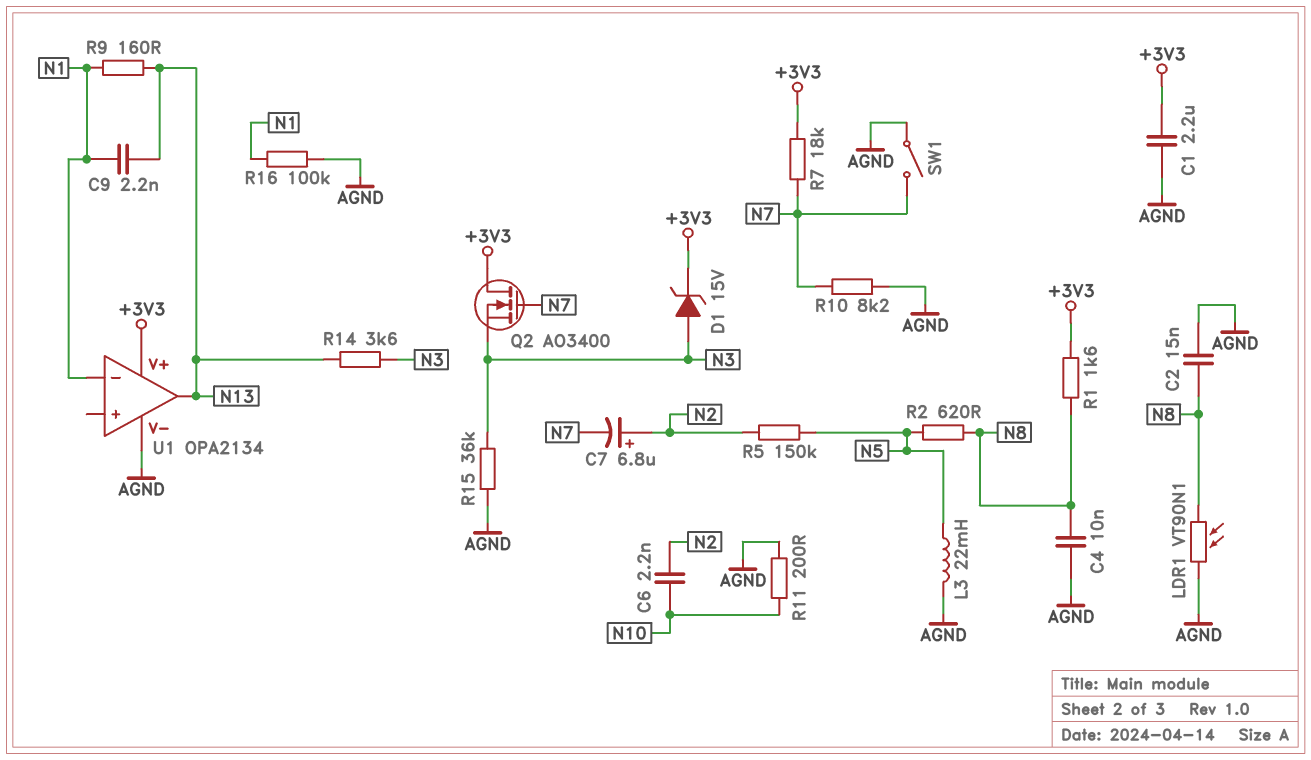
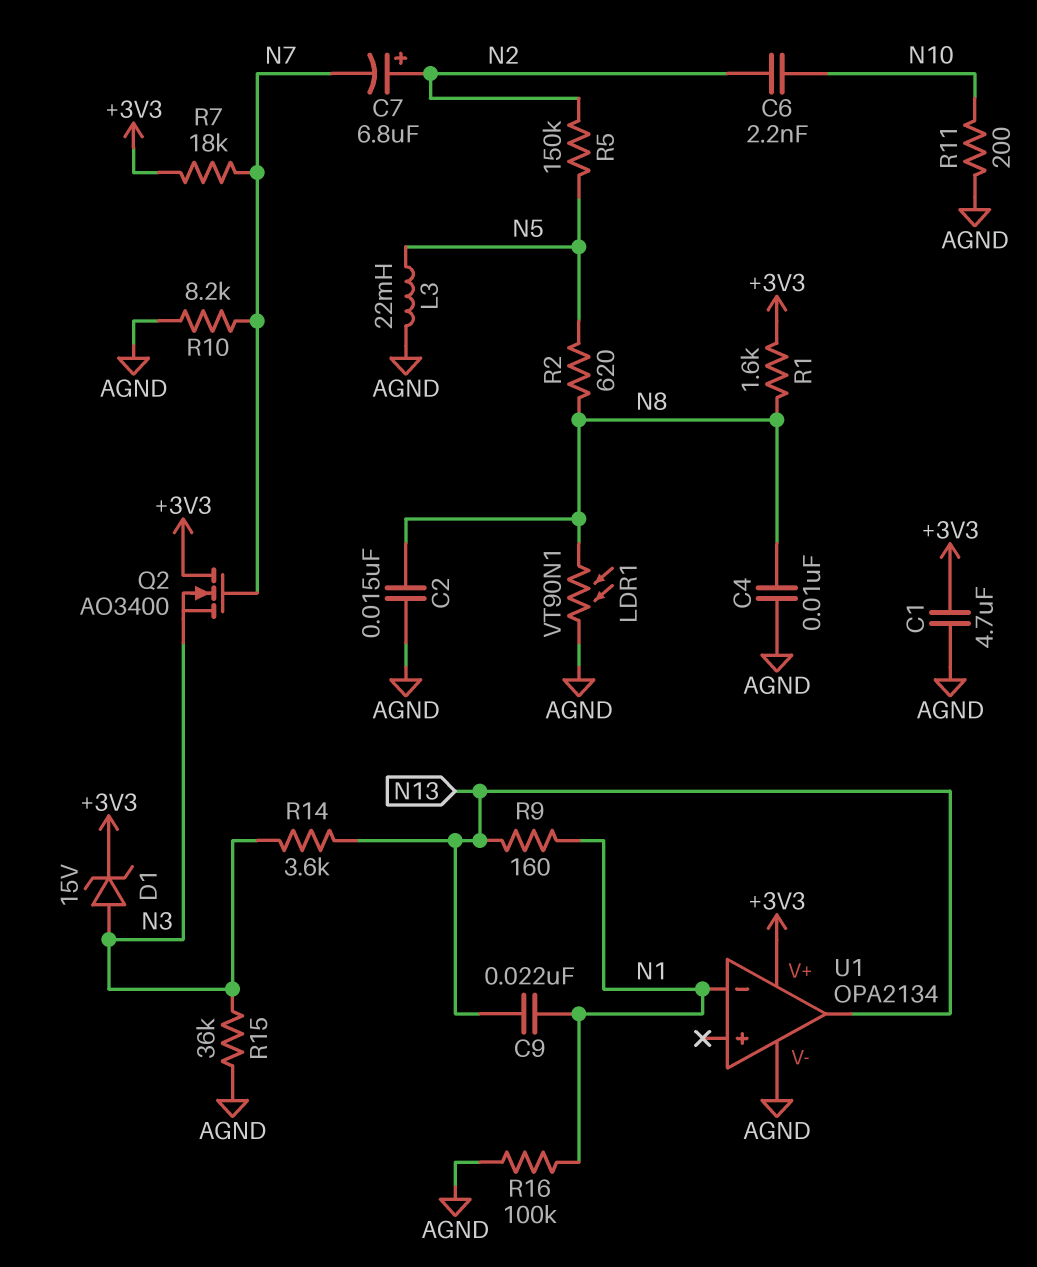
C1: 2.2uF (+3V3, AGND) -> 4.7uF (+3V3, AGND)
C9: 2.2nF (N1, N13) -> 22nF (N1, N13)
SW1: switch (AGND, N7) -> none

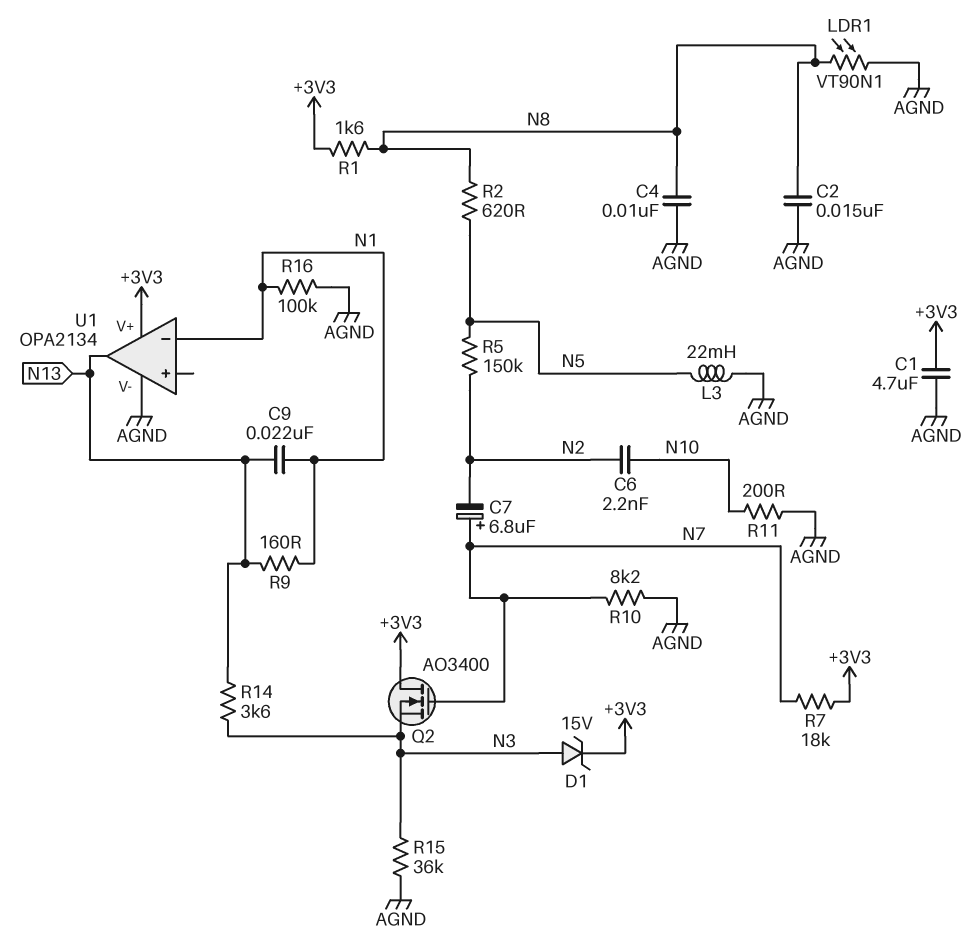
C7: 6.8uF (plus N2, minus N7) -> 6.8uF (plus N7, minus N2)

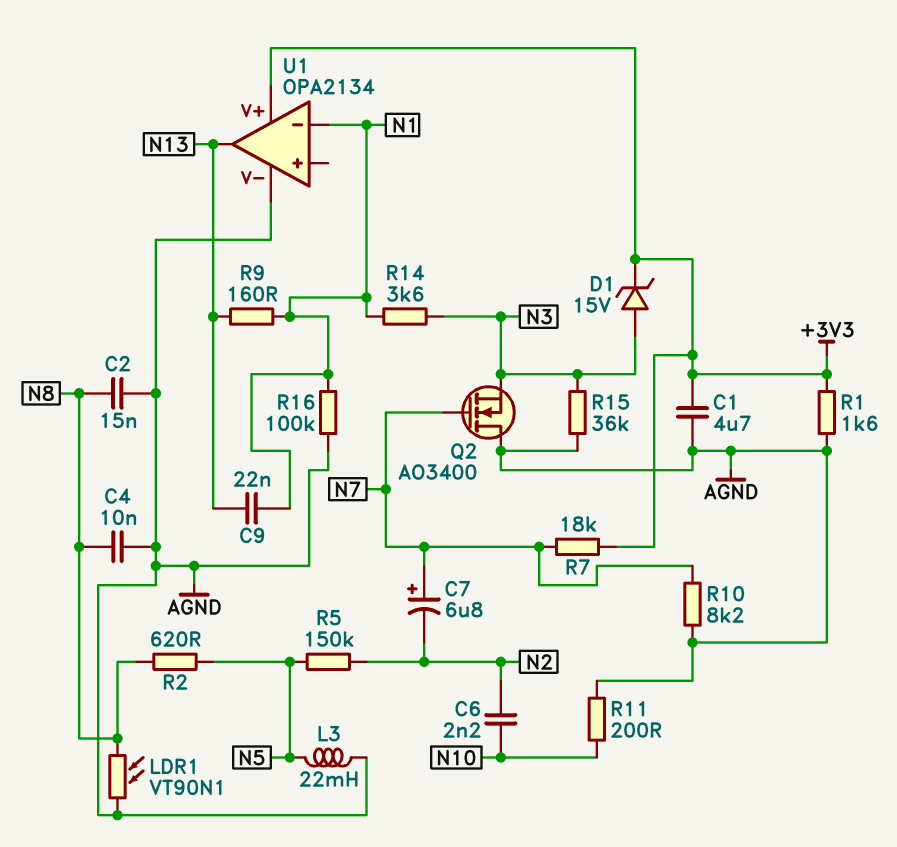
Q2: NMOS AO3400 (G N7, D +3V3, S N3) -> NMOS AO3400 (G N7, D AGND, S N3)
R1: 1.6k (+3V3, N8) -> 1.6k (+3V3, AGND)
R14: 3.6k (N3, N13) -> 3.6k (N1, N3)

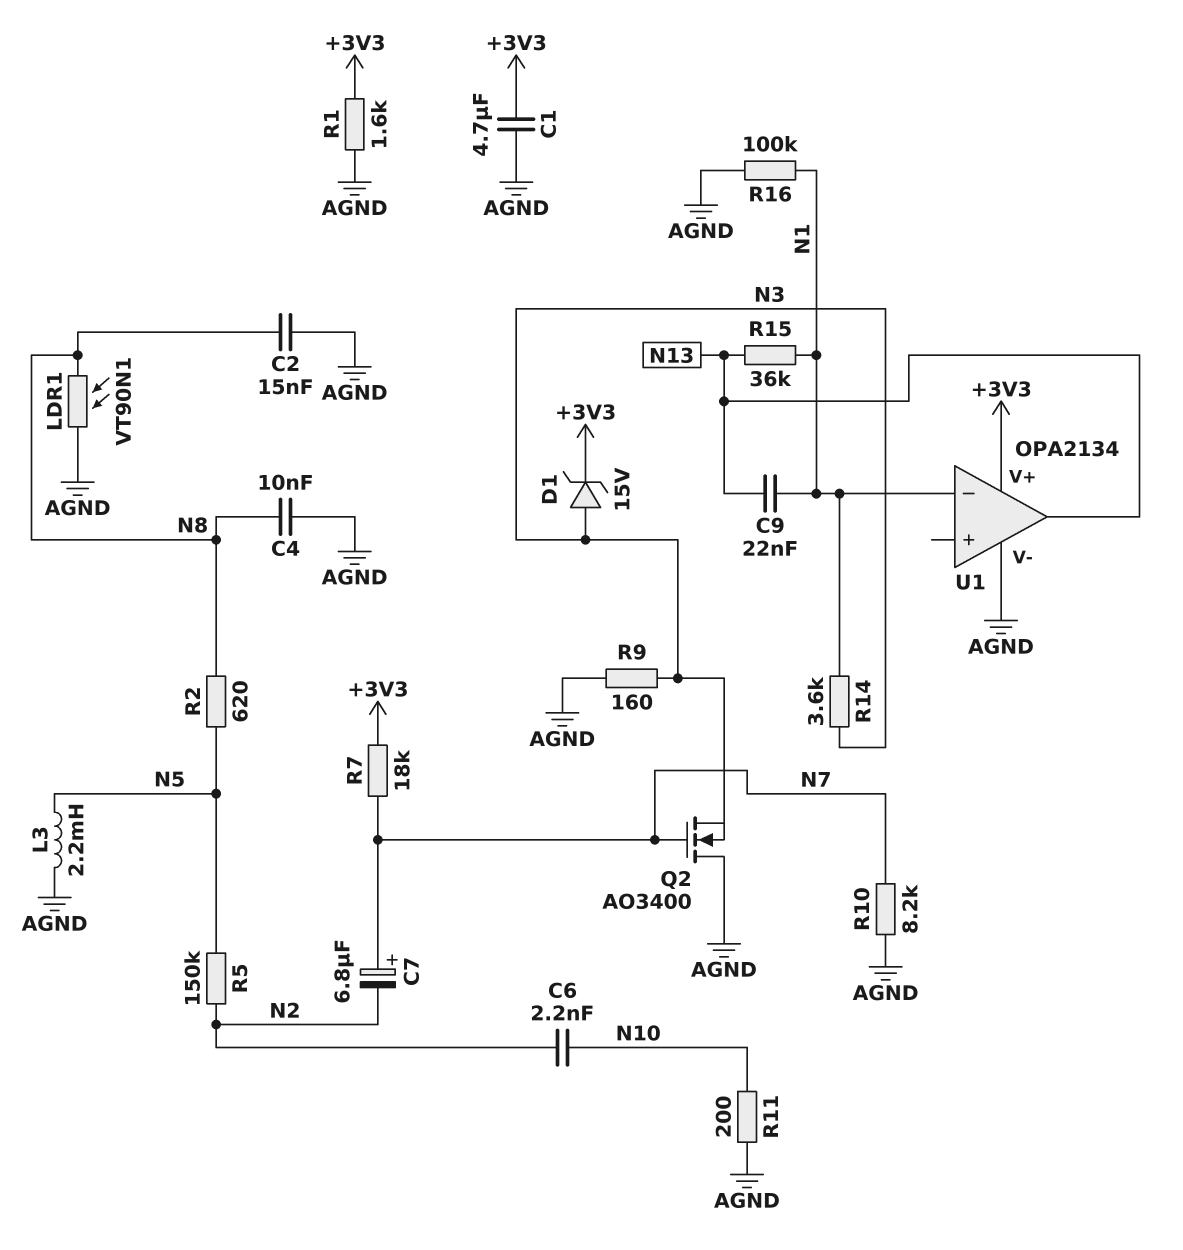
L3: 22mH (AGND, N5) -> 2.2mH (AGND, N5)
R9: 160 (N1, N13) -> 160 (AGND, N3)
R15: 36k (AGND, N3) -> 36k (N1, N13)

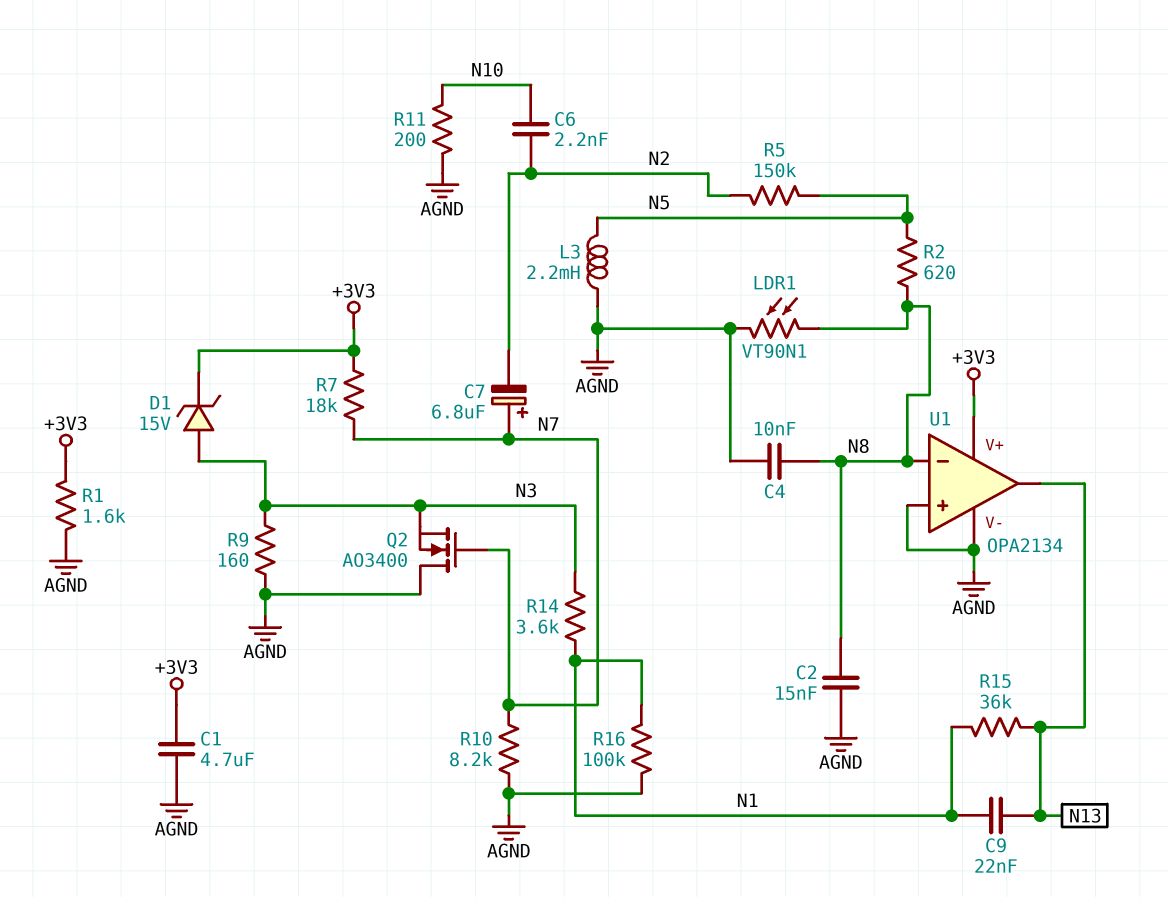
U1 pin in+: none -> AGND
U1 pin in-: N1 -> N8

